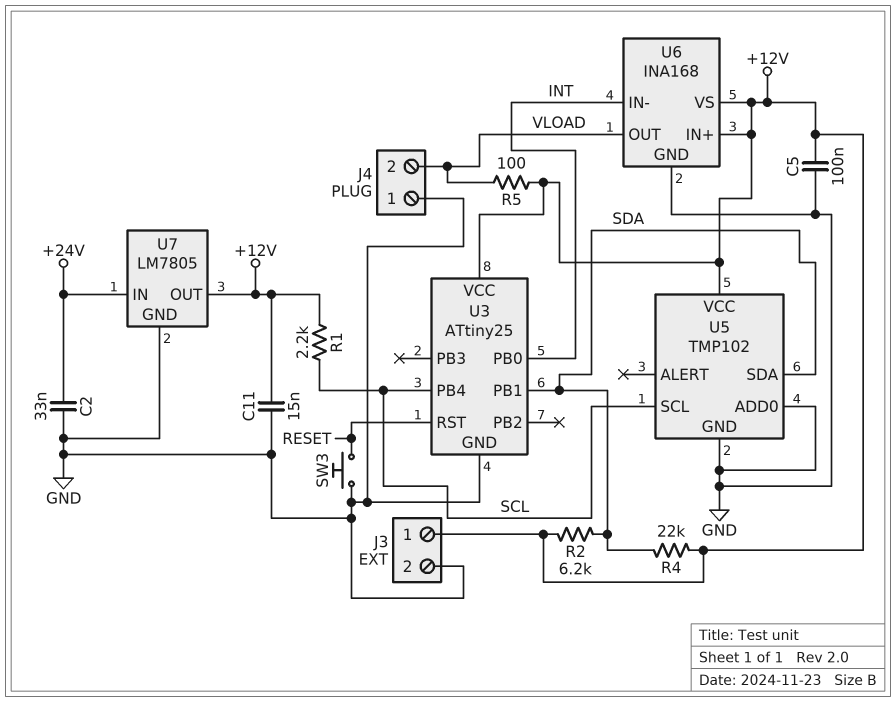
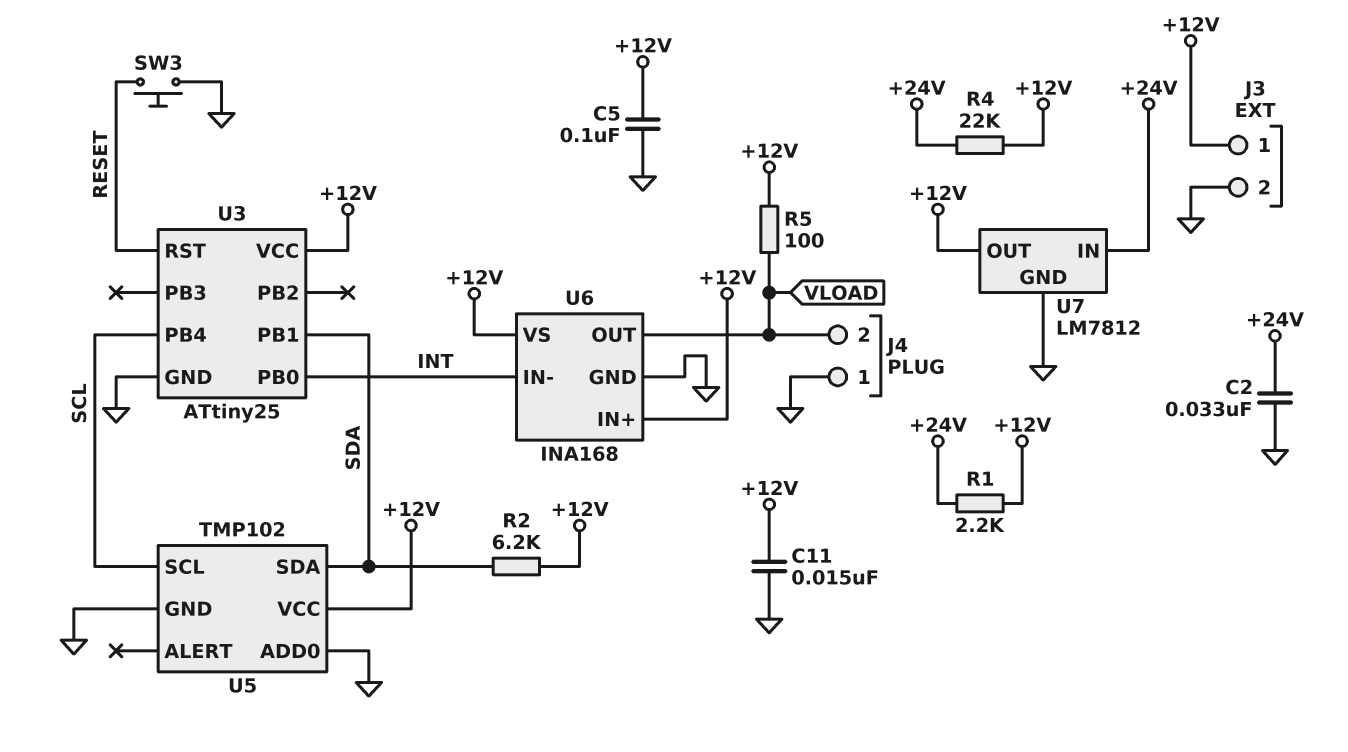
R1: 2.2k (+12V, SCL) -> 2.2k (+12V, +24V)
R4: 22k (+12V, SDA) -> 22k (+12V, +24V)
U7: LM7805 -> LM7812

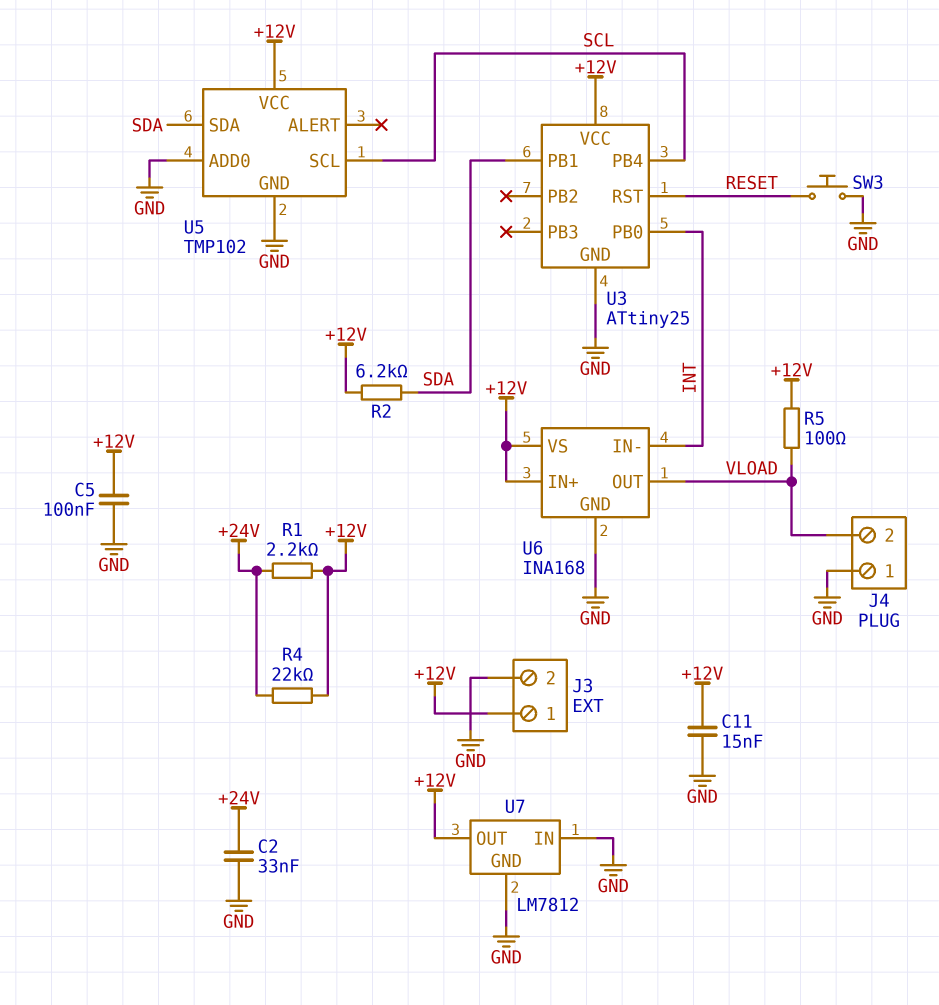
U7 pin IN: +24V -> GND

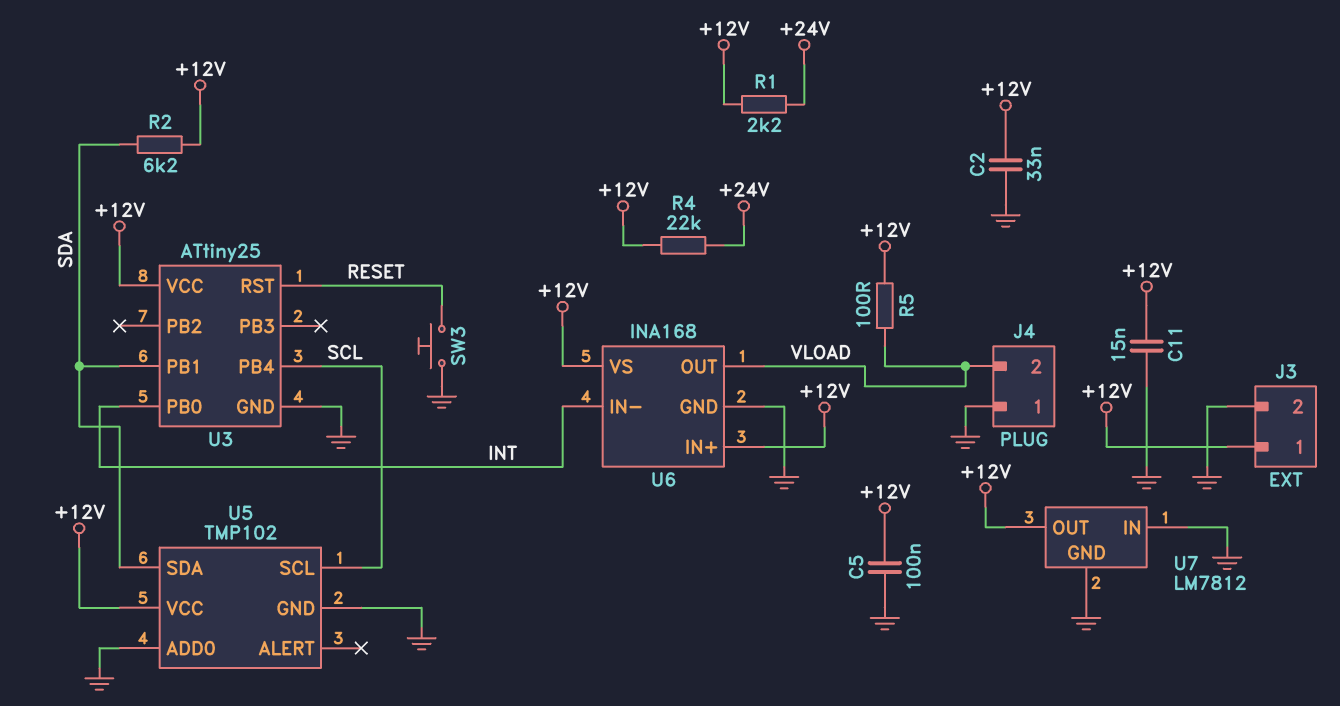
C2: 33nF (+24V, GND) -> 33nF (+12V, GND)

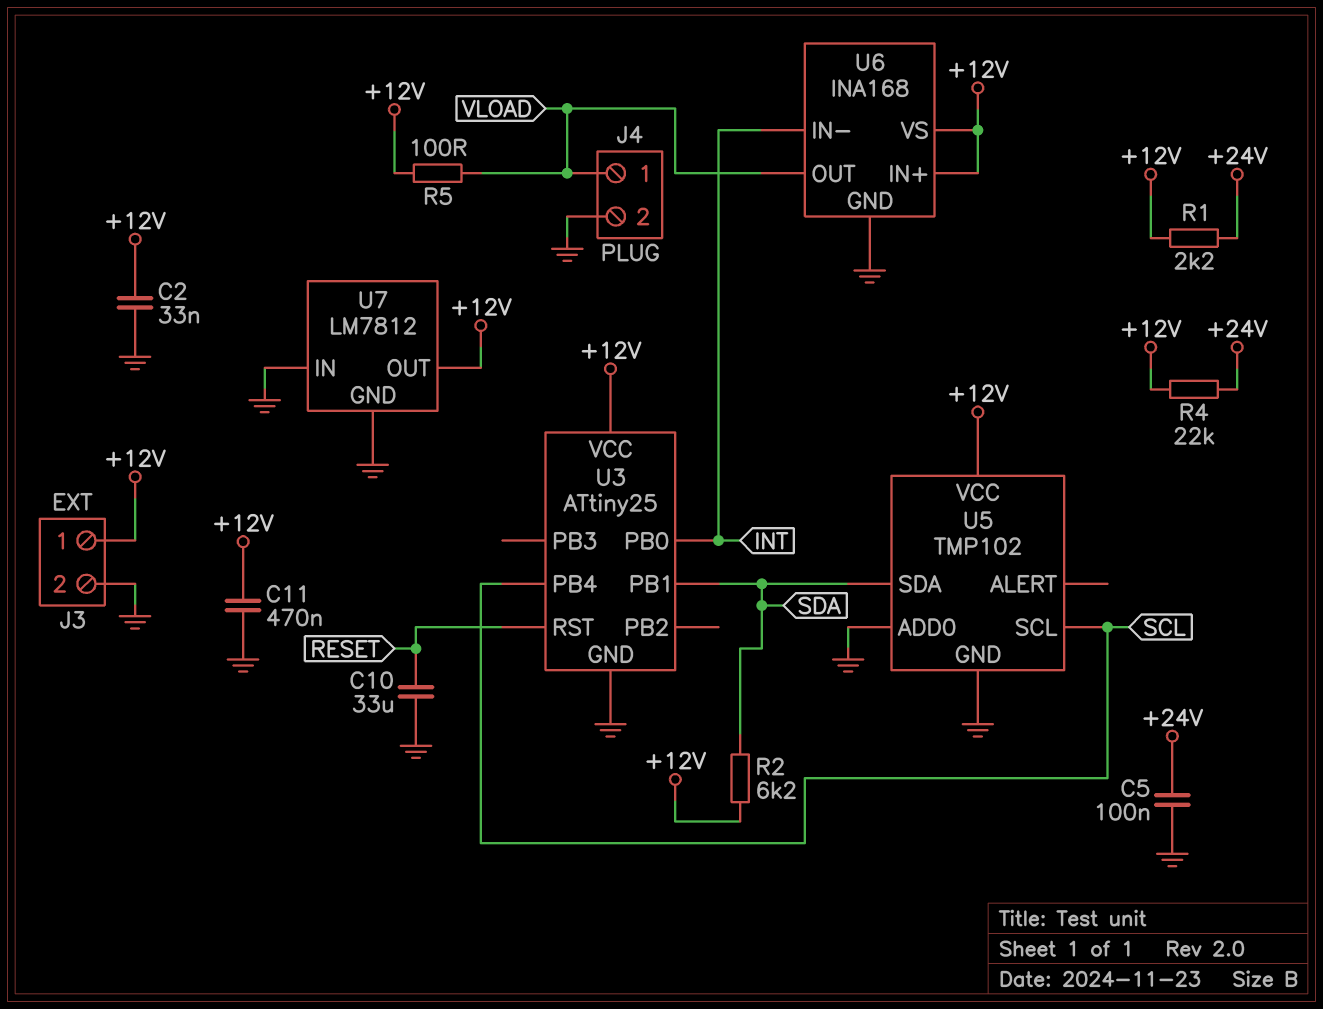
C5: 100nF (+12V, GND) -> 100nF (+24V, GND)
C10: none -> 33uF (GND, RESET)
C11: 15nF (+12V, GND) -> 470nF (+12V, GND)
J4 pin 1: GND -> VLOAD
J4 pin 2: VLOAD -> GND
SW3: button (GND, RESET) -> none

